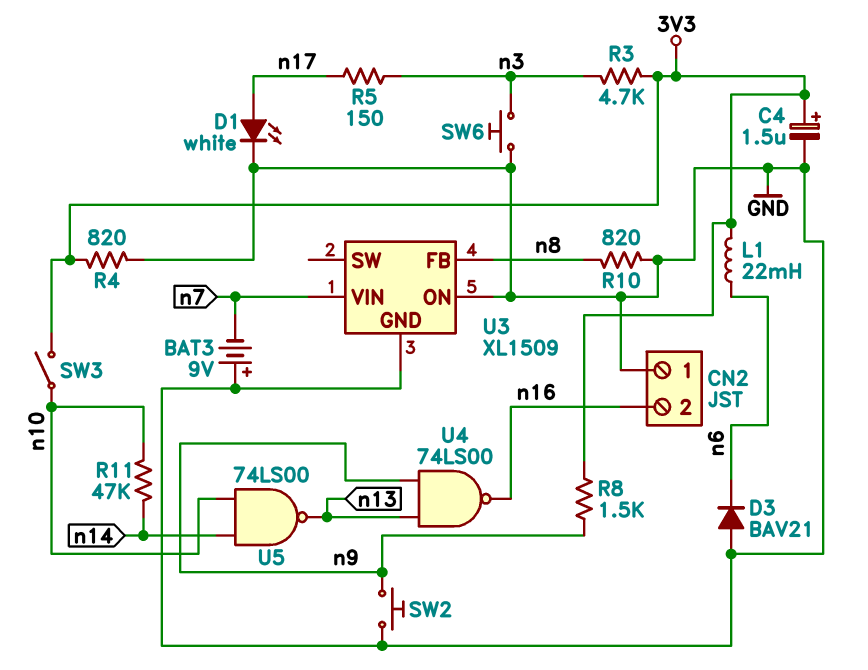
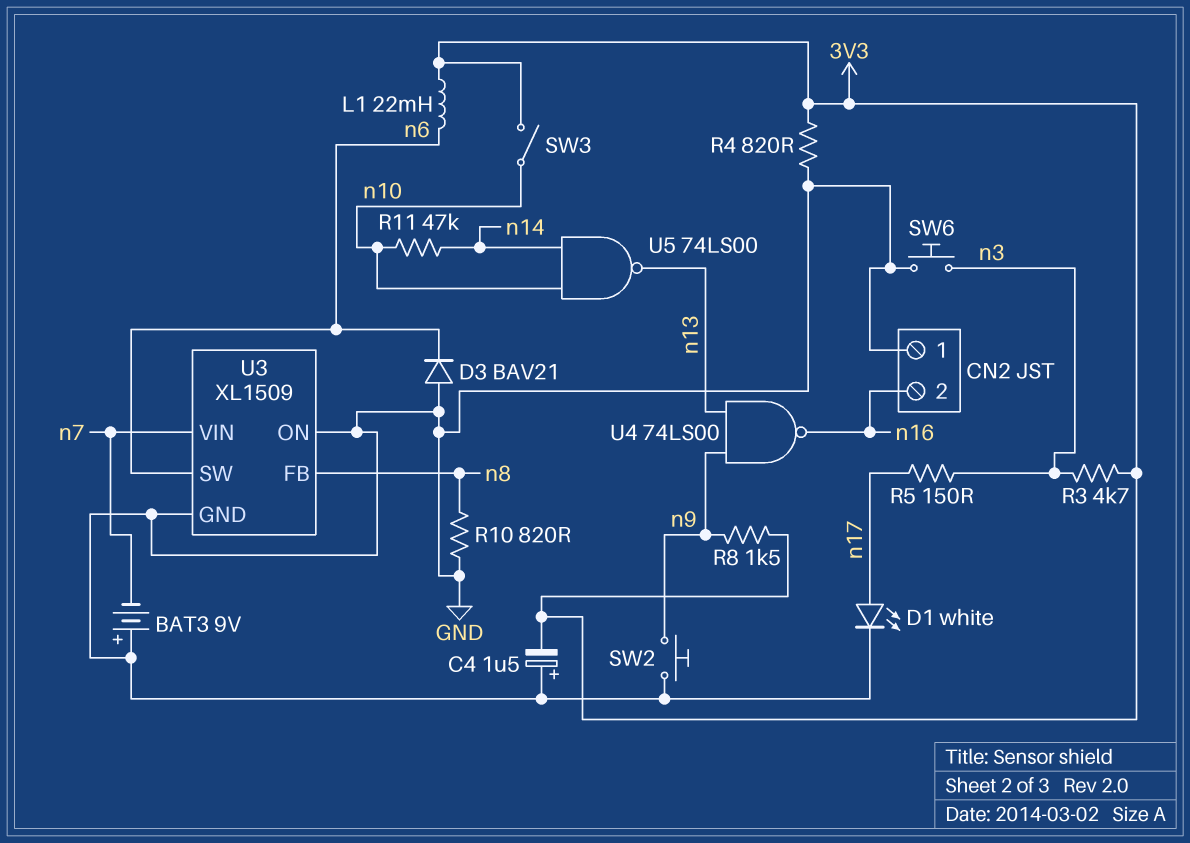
C4: 1.5uF (plus 3V3, minus GND) -> 1.5uF (plus GND, minus 3V3)
U3 pin SW: none -> n6

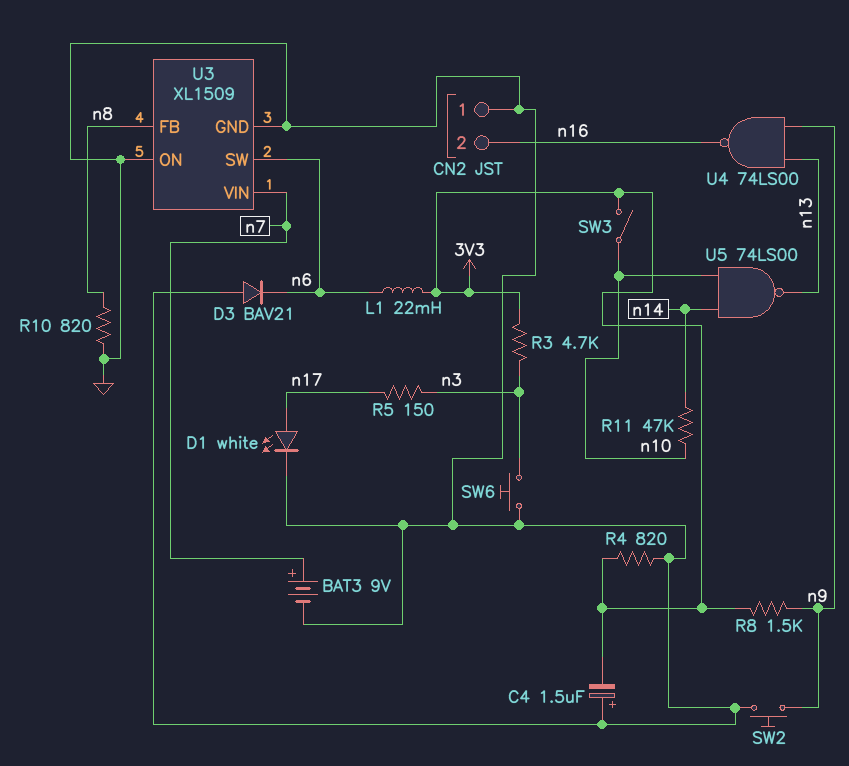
BAT3: 9V (plus GND, minus n7) -> 9V (plus n7, minus GND)

